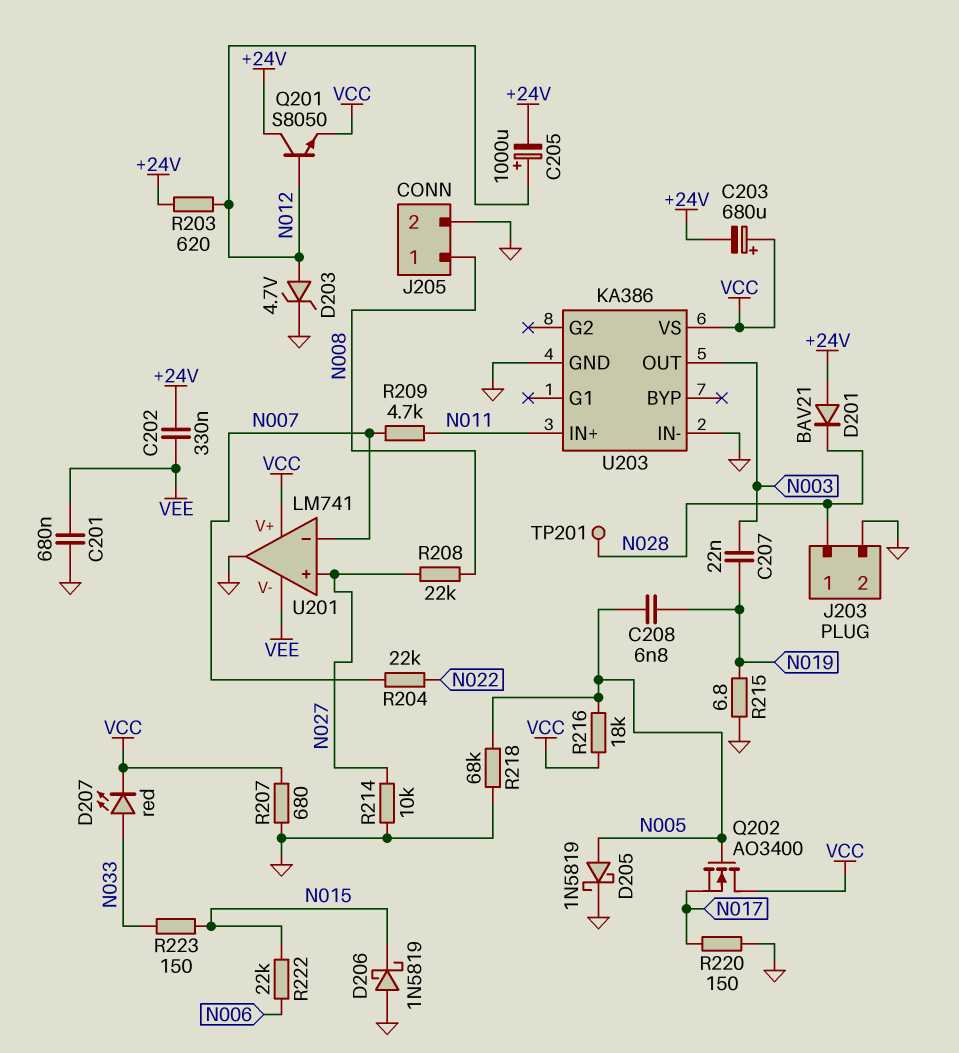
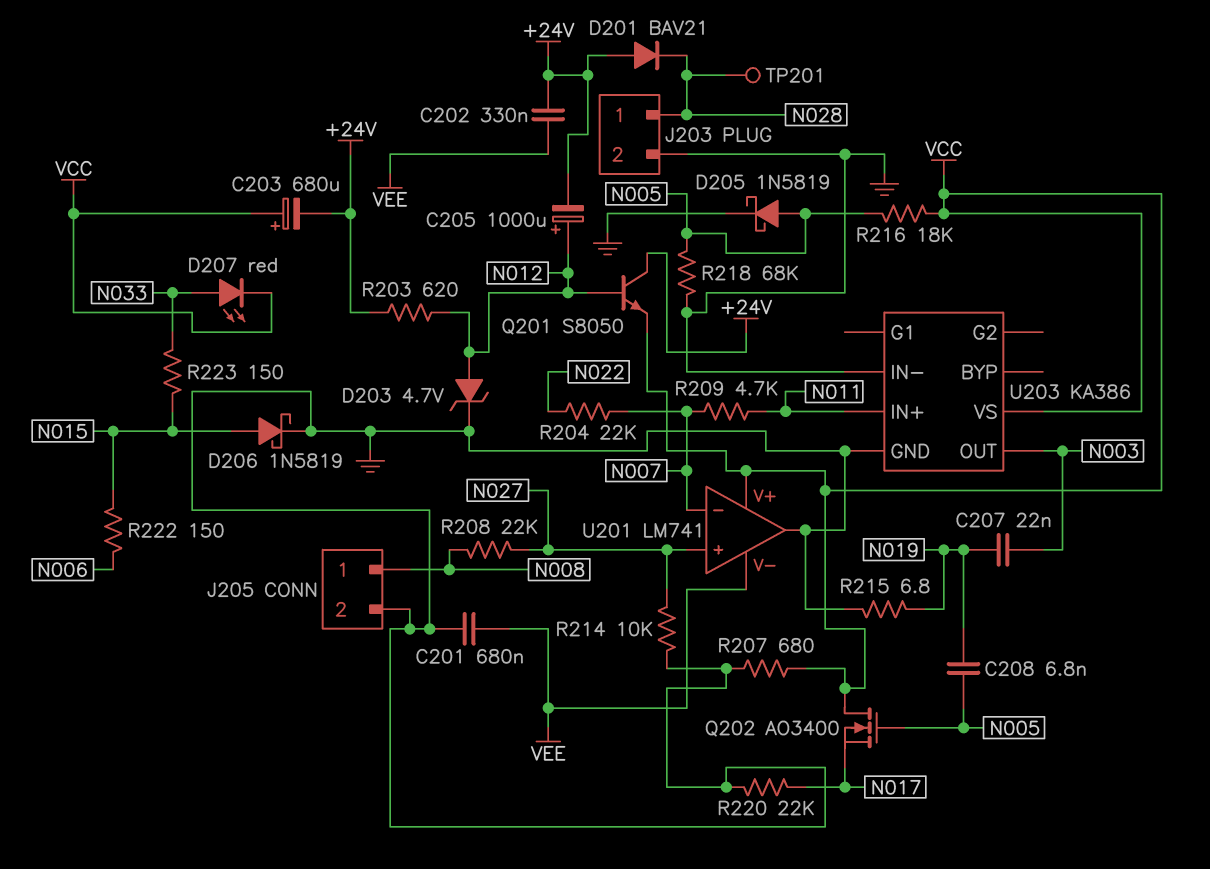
D206: schottky 1N5819 (A GND, K N015) -> schottky 1N5819 (A N015, K GND)
R220: 150 (GND, N017) -> 22k (GND, N017)
R222: 22k (N006, N015) -> 150 (N006, N015)

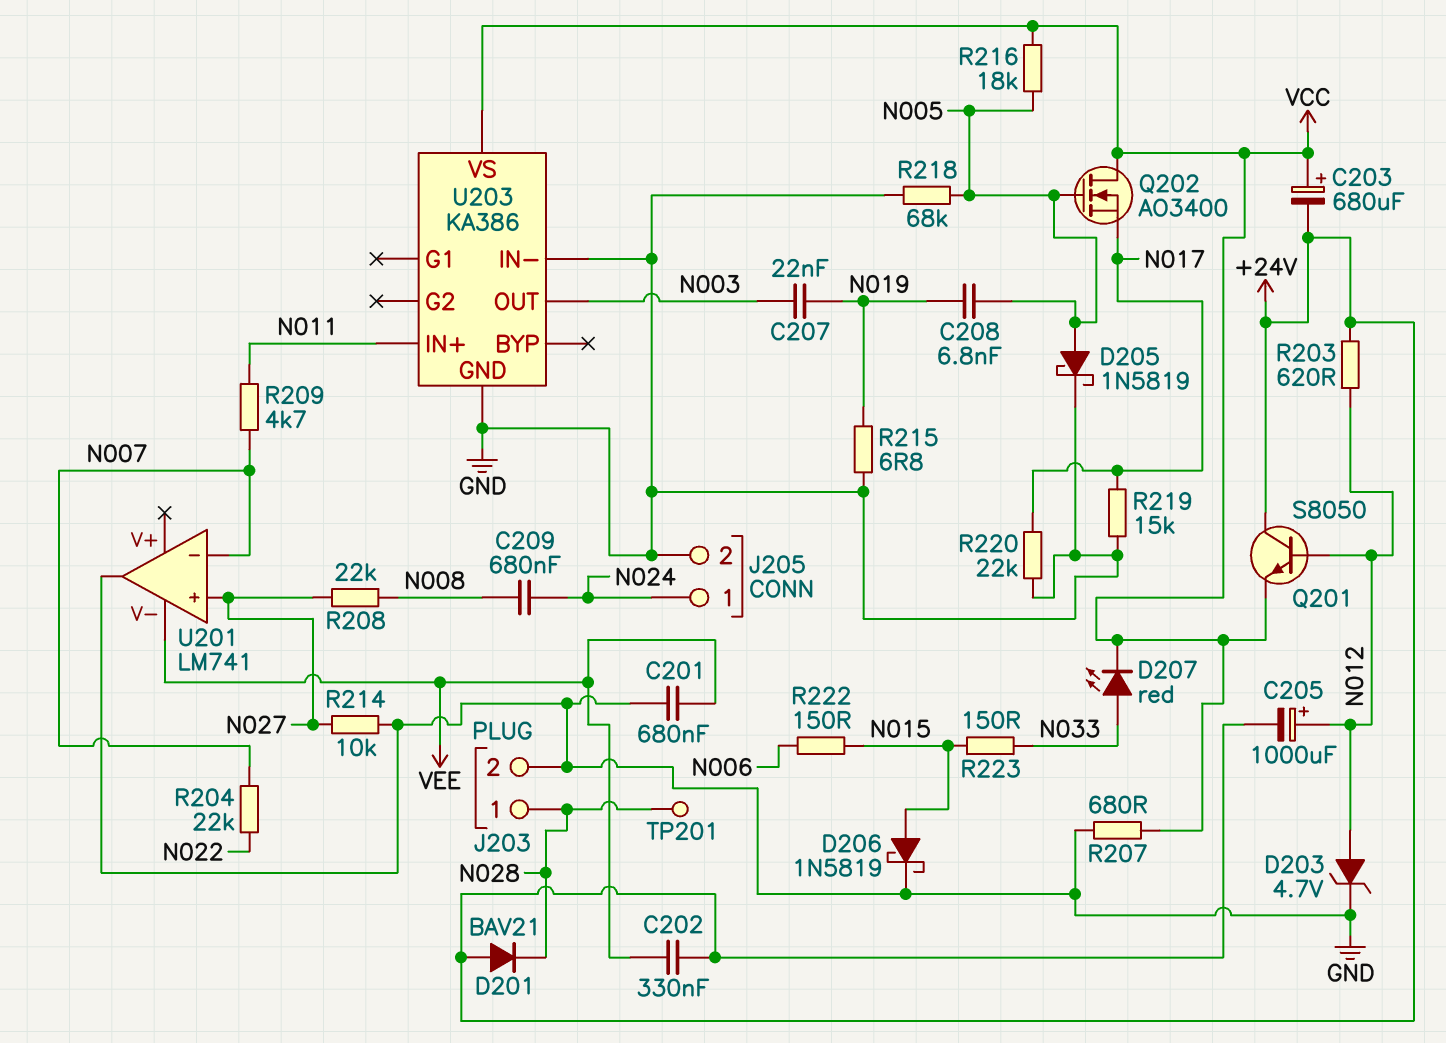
C209: none -> 680nF (N008, N024)
J205 pin 1: N008 -> N024
R219: none -> 15k (GND, N017)
U201 pin V+: VCC -> none

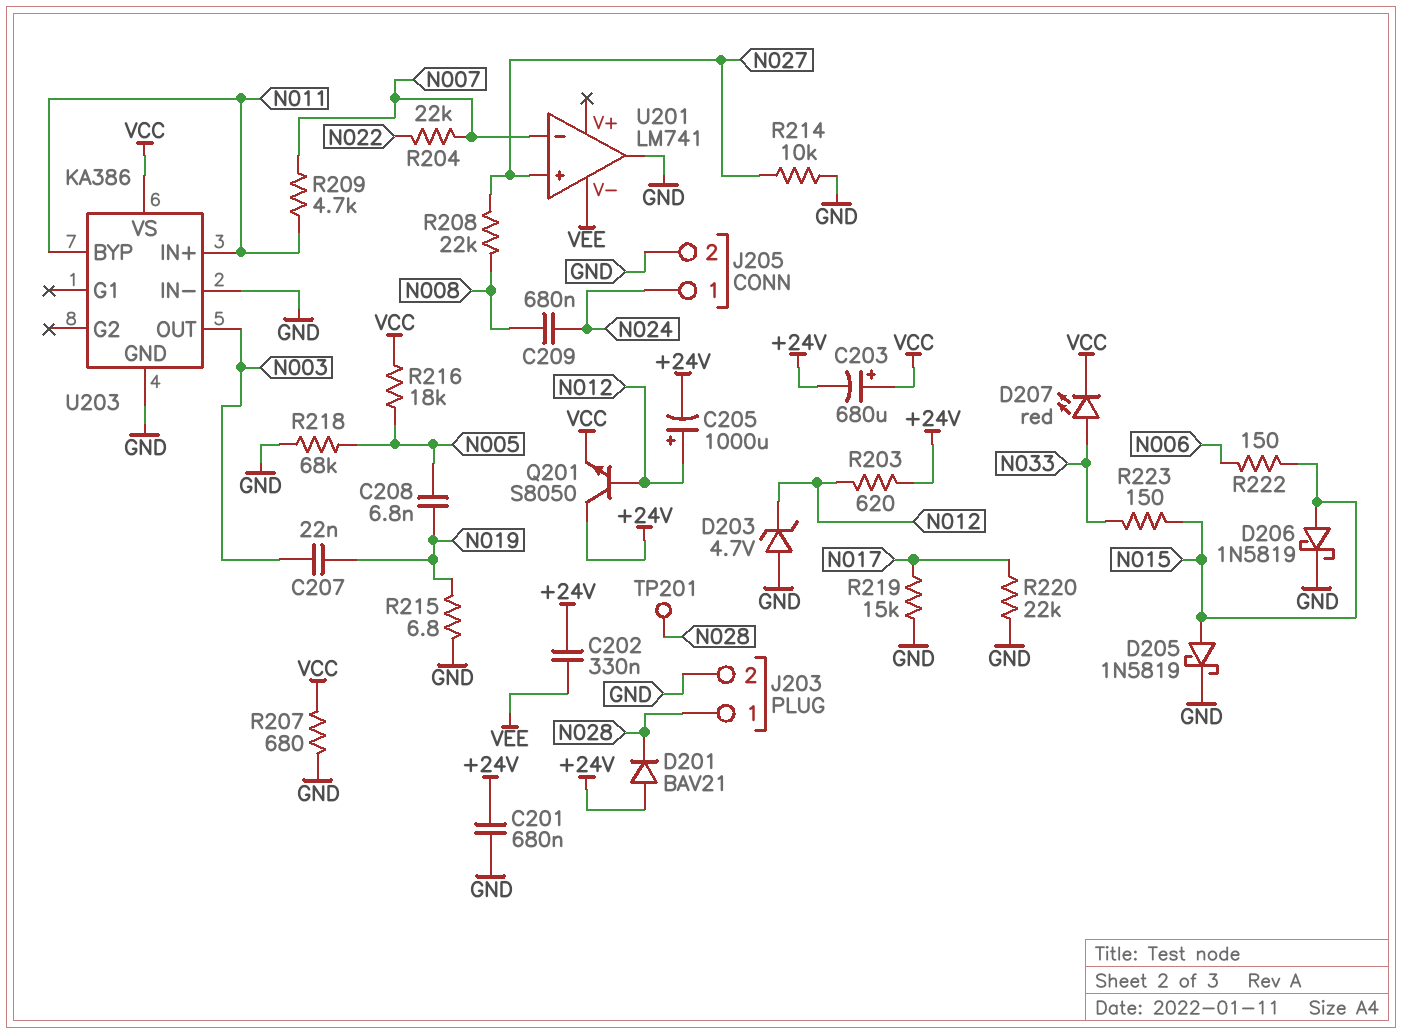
C201: 680nF (GND, VEE) -> 680nF (+24V, GND)
D203: zener 4.7V (A N012, K GND) -> zener 4.7V (A GND, K N012)
D205: schottky 1N5819 (A N005, K GND) -> schottky 1N5819 (A N015, K GND)
Q202: NMOS AO3400 (G N005, D VCC, S N017) -> none
U203 pin BYP: none -> N011

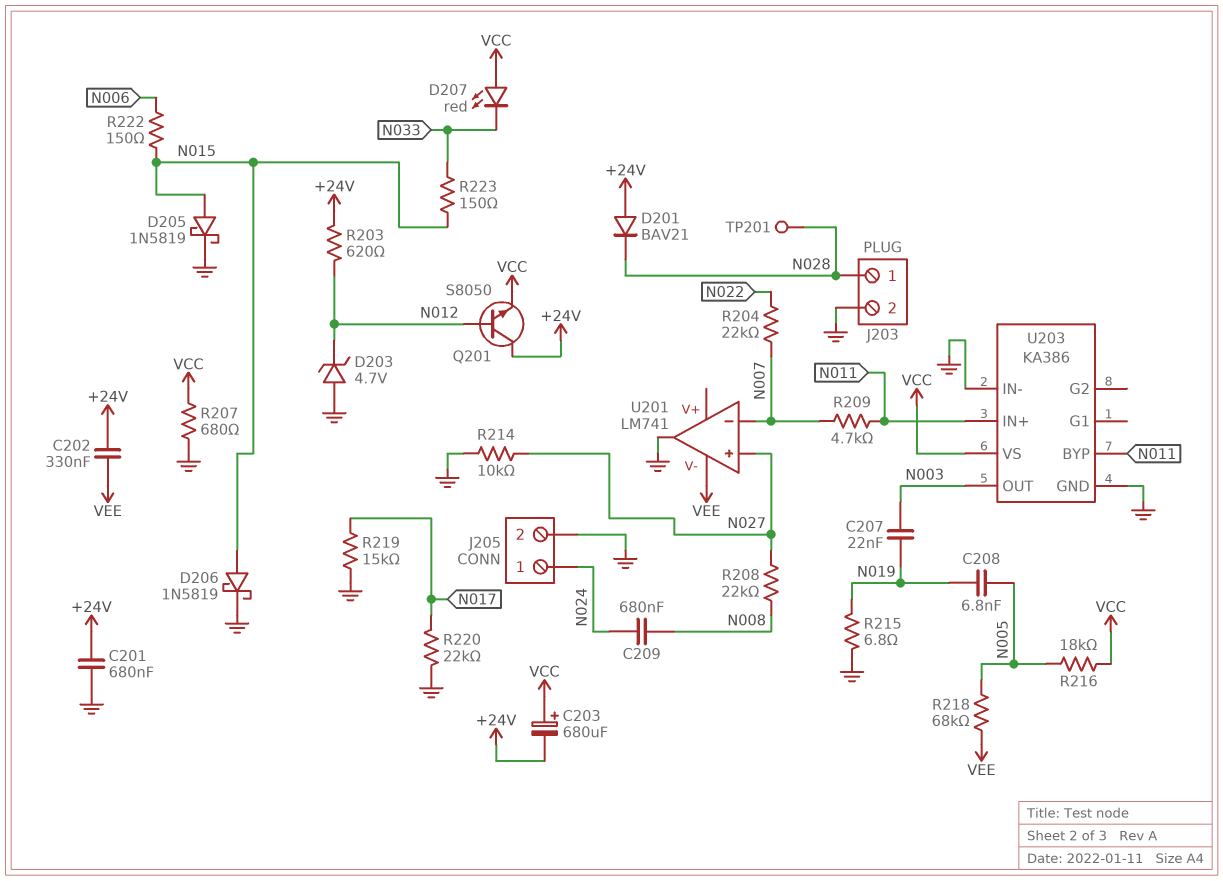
C205: 1000uF (plus N012, minus +24V) -> none
D207: LED red (A N033, K VCC) -> LED red (A VCC, K N033)
R218: 68k (GND, N005) -> 68k (N005, VEE)

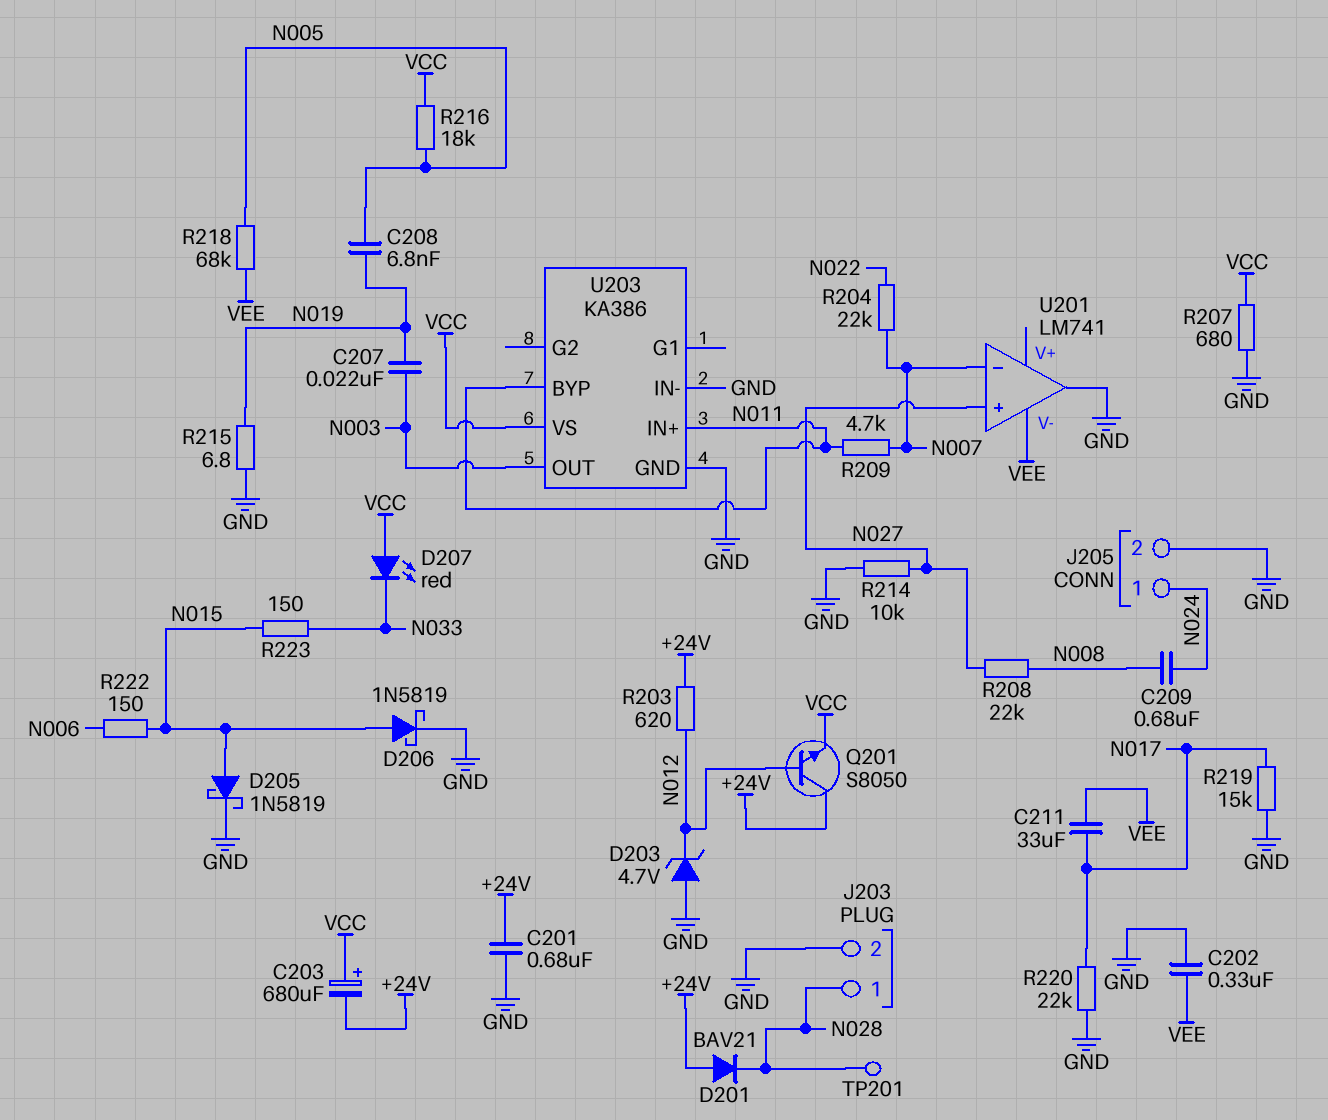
C202: 330nF (+24V, VEE) -> 330nF (GND, VEE)
C211: none -> 33uF (N017, VEE)

